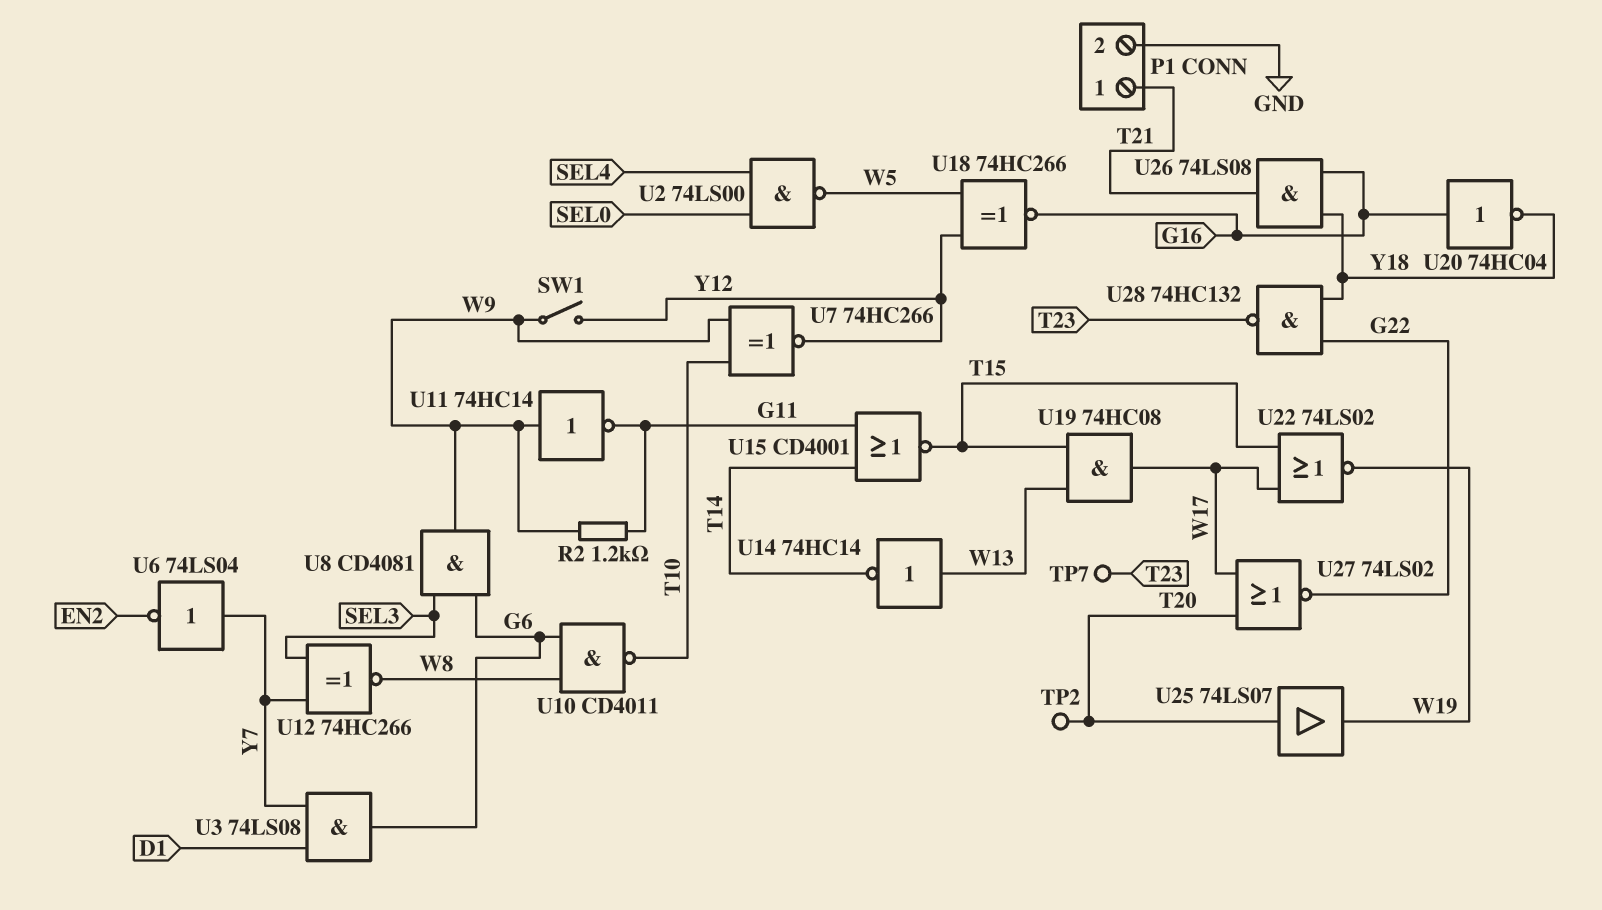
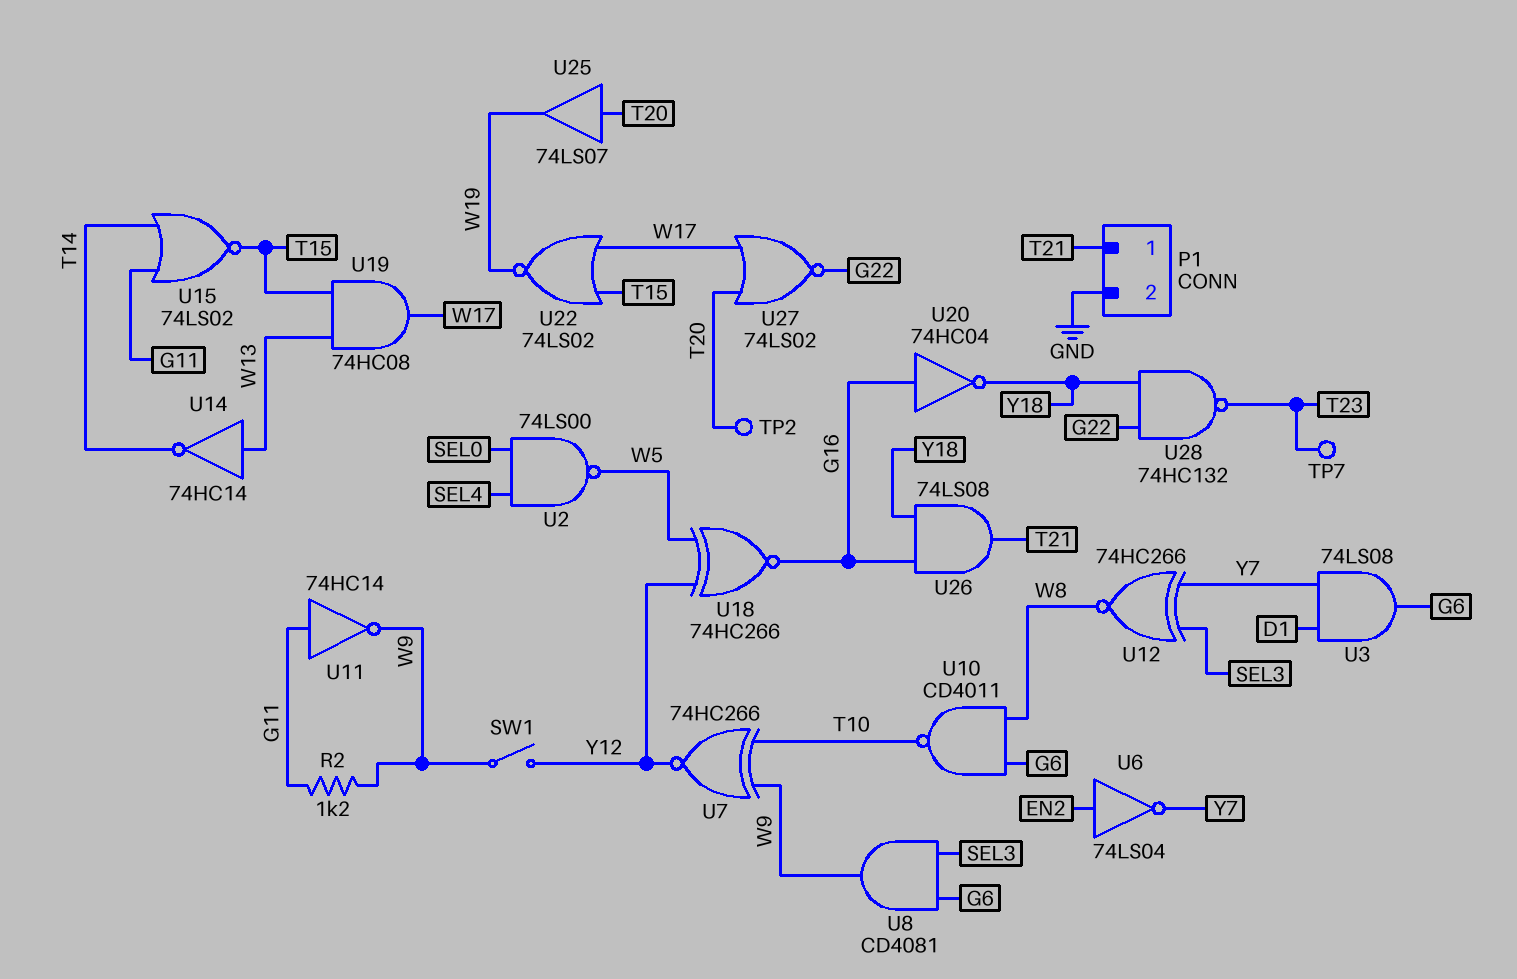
U6: NOT 74LS04 (in Y7, out EN2) -> NOT 74LS04 (in EN2, out Y7)
U11: NOT 74HC14 (in W9, out G11) -> NOT 74HC14 (in G11, out W9)
U15: NOR CD4001 (in G11, in T14, out T15) -> NOR 74LS02 (in G11, in T14, out T15)

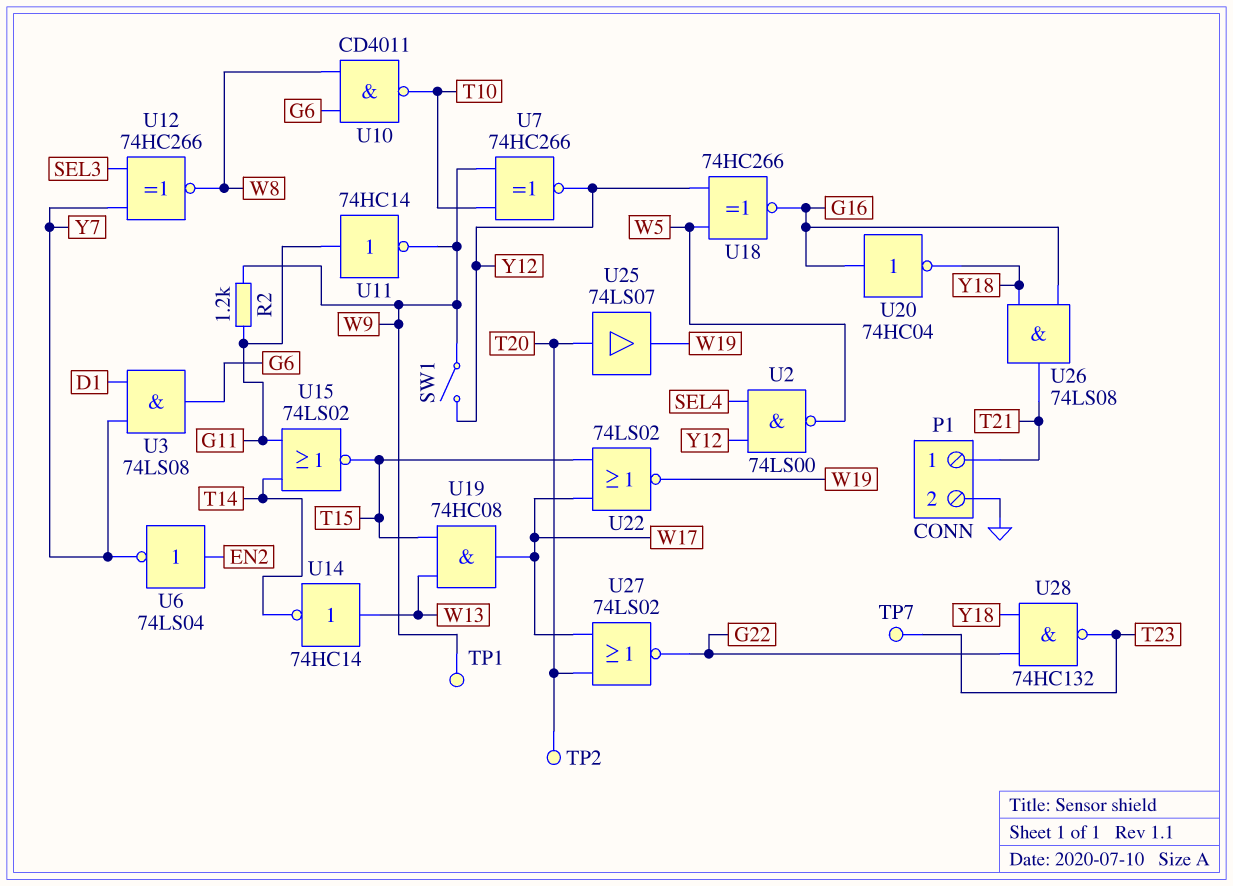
TP1: none -> test point (W9)
U2: NAND 74LS00 (in SEL0, in SEL4, out W5) -> NAND 74LS00 (in SEL4, in Y12, out W5)
U8: AND CD4081 (in G6, in SEL3, out W9) -> none

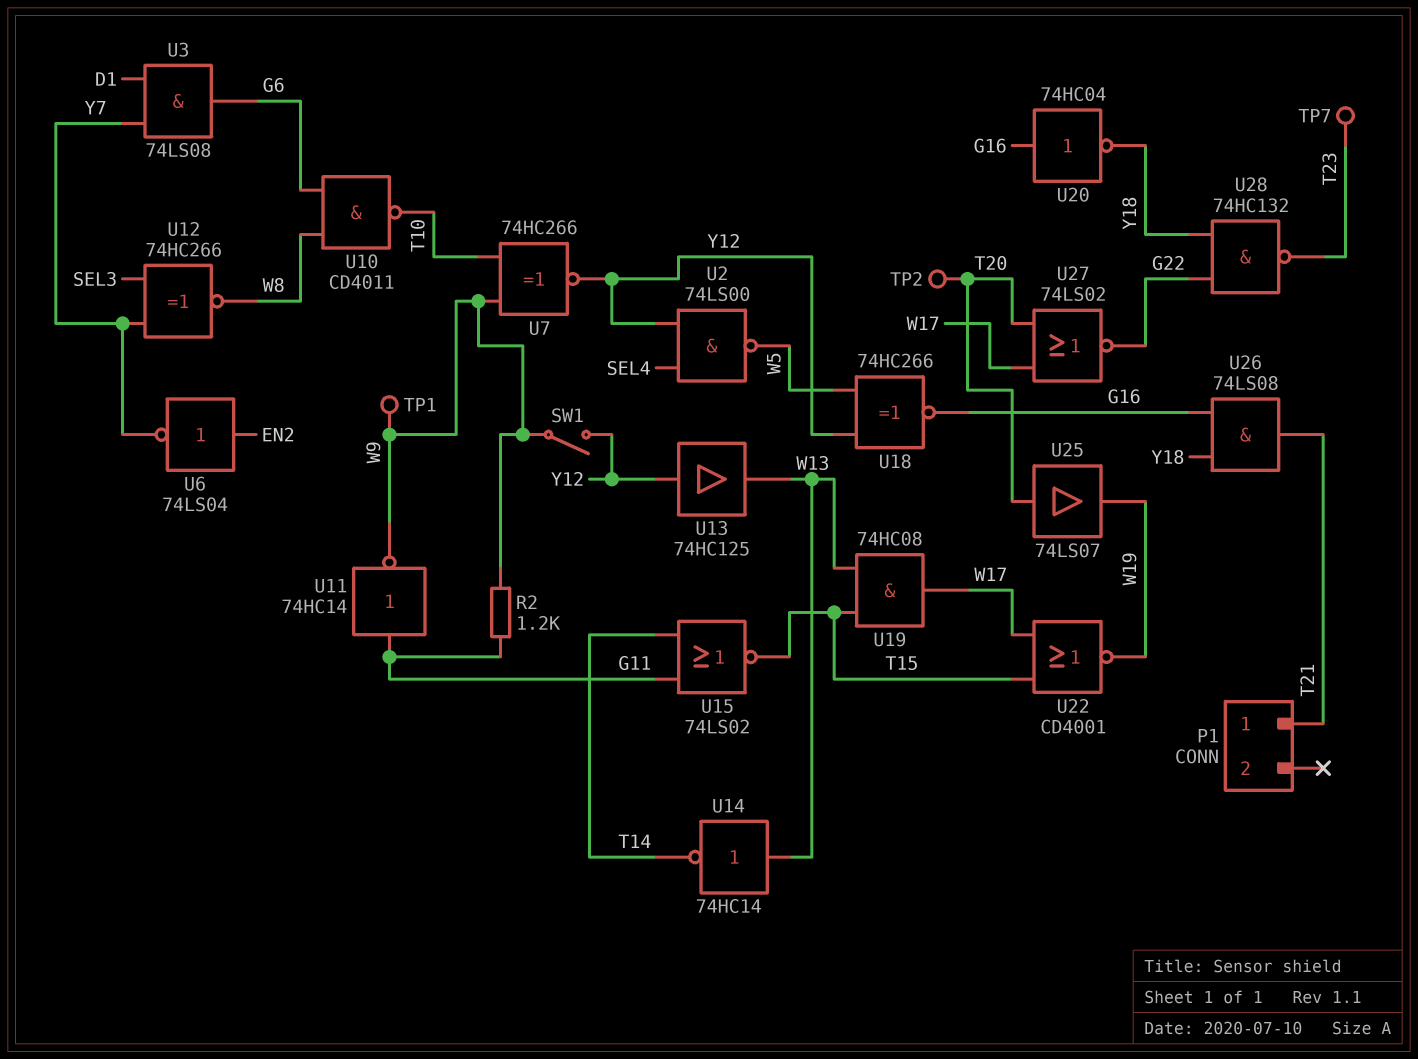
P1 pin 2: GND -> none
U13: none -> buffer 74HC125 (in Y12, out W13)
U22: NOR 74LS02 (in T15, in W17, out W19) -> NOR CD4001 (in T15, in W17, out W19)

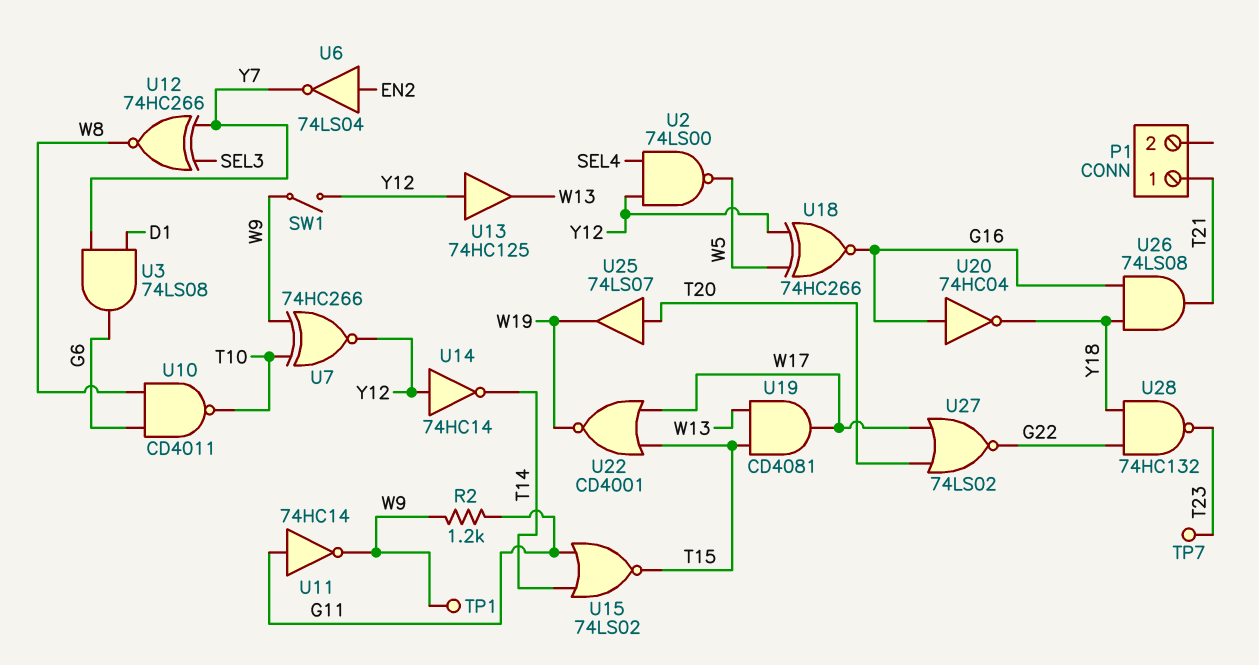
TP2: test point (T20) -> none
U14: NOT 74HC14 (in W13, out T14) -> NOT 74HC14 (in Y12, out T14)
U19: AND 74HC08 (in T15, in W13, out W17) -> AND CD4081 (in T15, in W13, out W17)

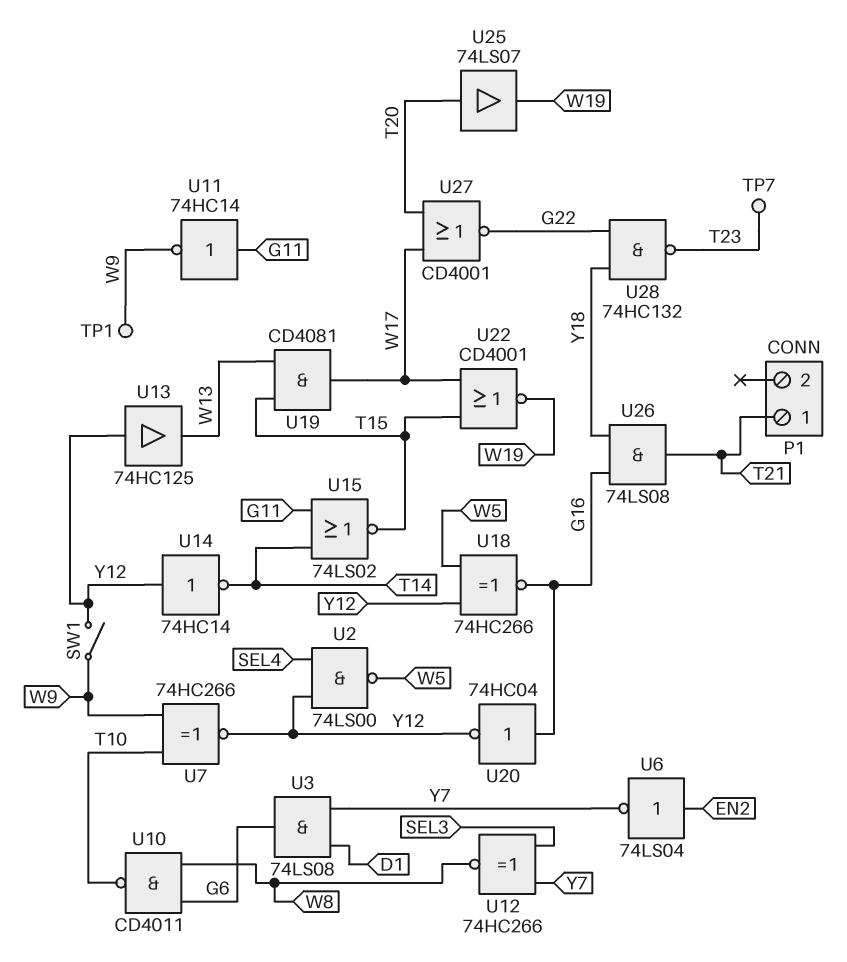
R2: 1.2k (G11, W9) -> none
U20: NOT 74HC04 (in G16, out Y18) -> NOT 74HC04 (in G16, out Y12)
U27: NOR 74LS02 (in T20, in W17, out G22) -> NOR CD4001 (in T20, in W17, out G22)

